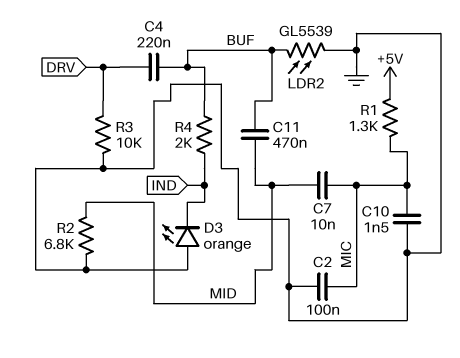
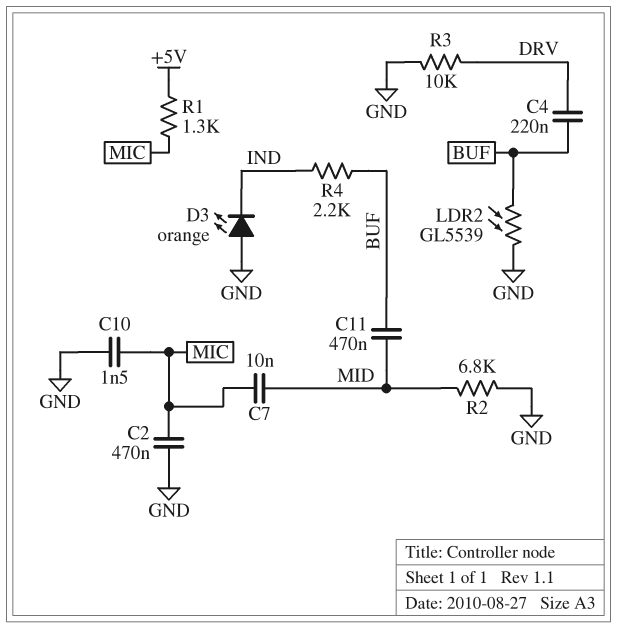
C2: 100nF (GND, MIC) -> 470nF (GND, MIC)
R4: 2k (BUF, IND) -> 2.2k (BUF, IND)

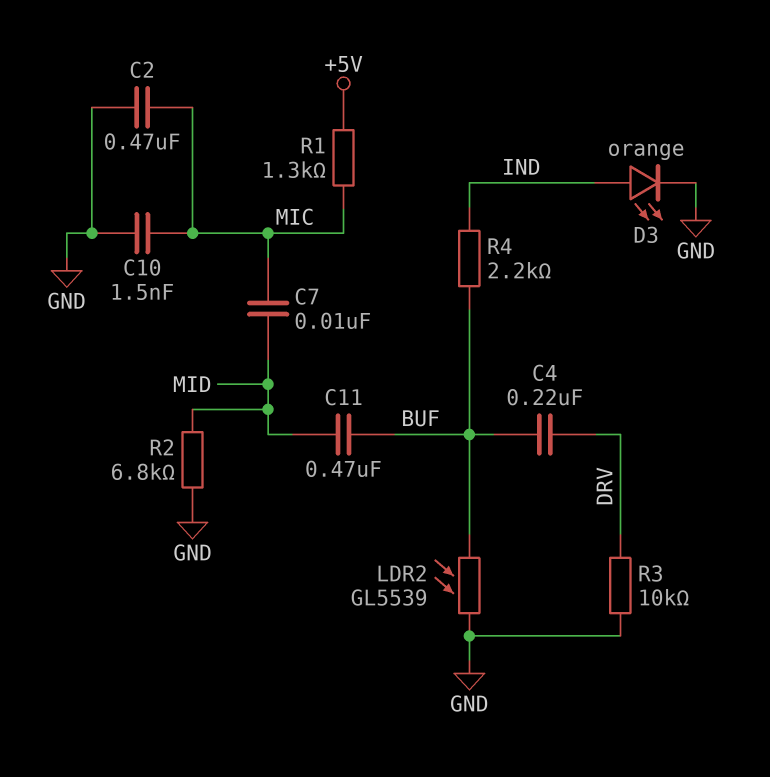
D3: LED orange (A GND, K IND) -> LED orange (A IND, K GND)

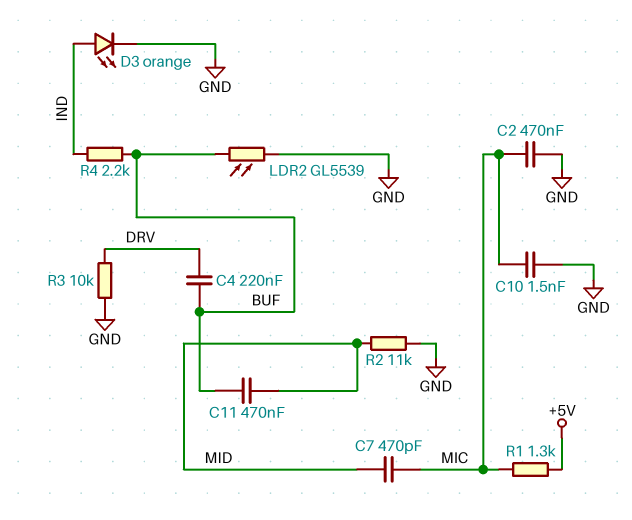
C7: 10nF (MIC, MID) -> 470pF (MIC, MID)
R2: 6.8k (GND, MID) -> 11k (GND, MID)

